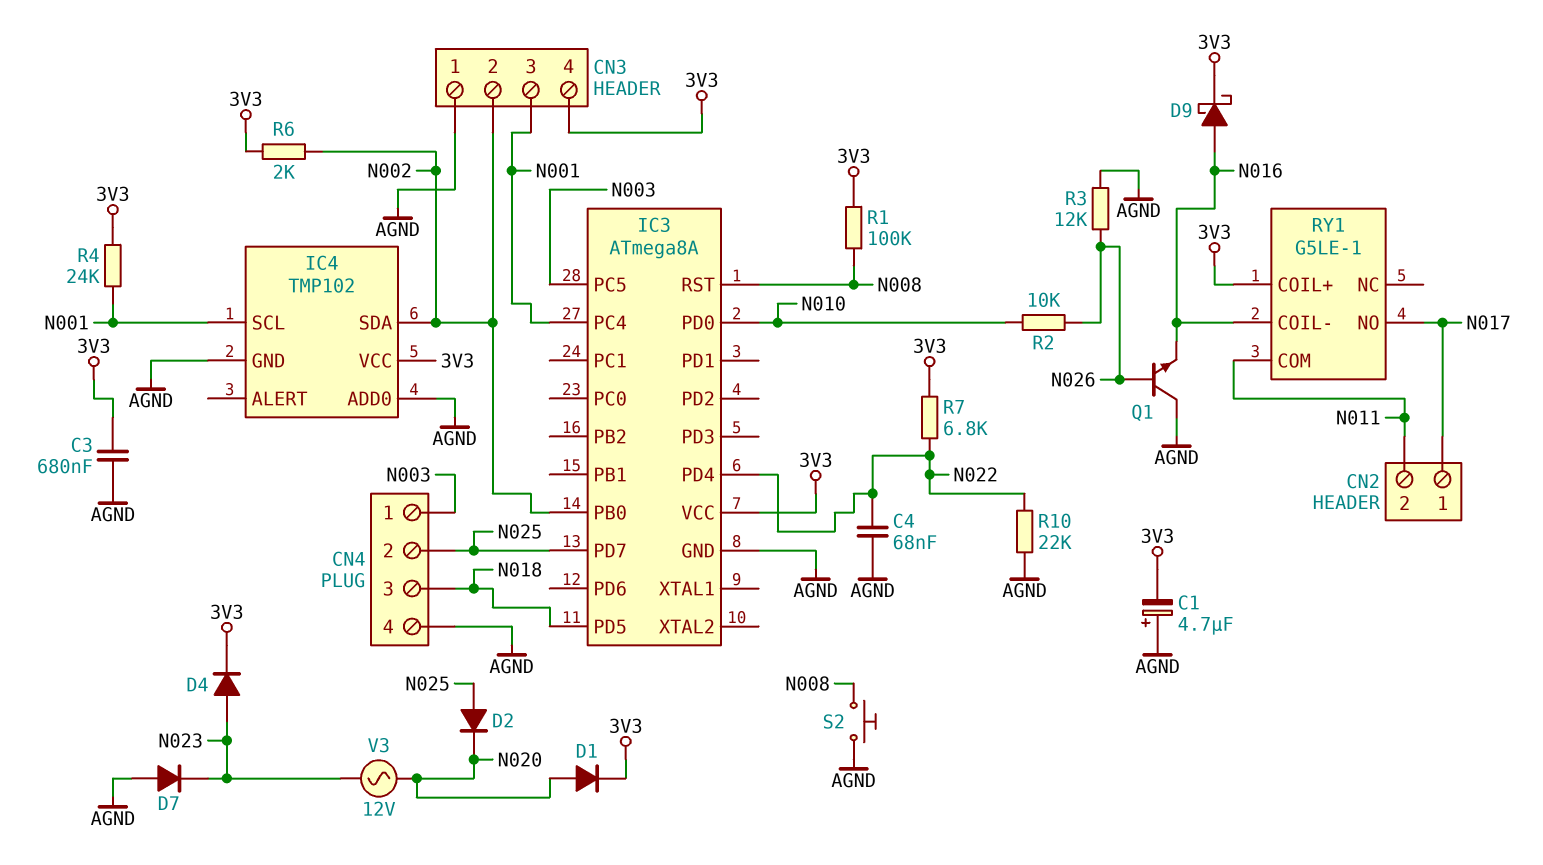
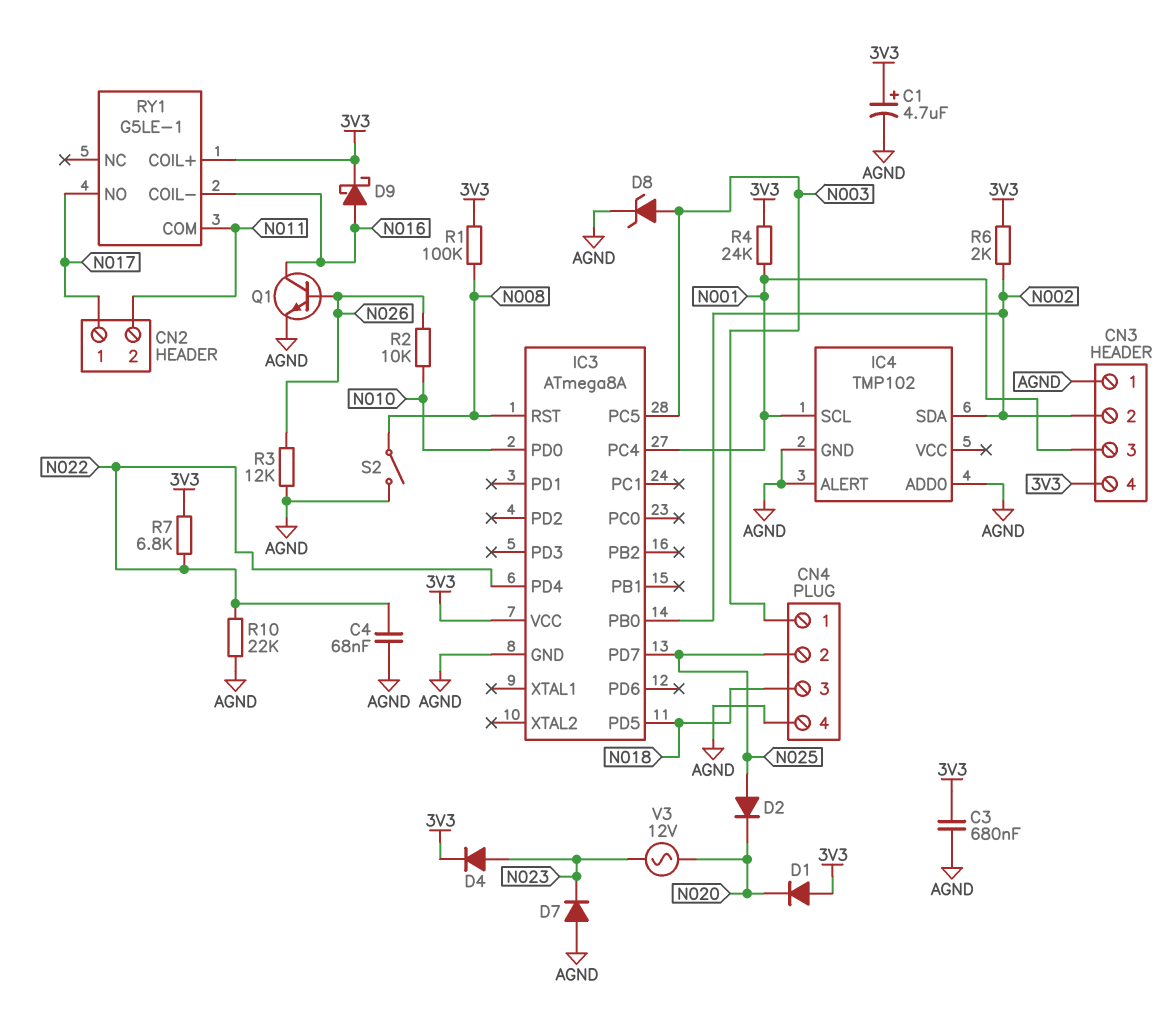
C1: 4.7uF (plus AGND, minus 3V3) -> 4.7uF (plus 3V3, minus AGND)
D1: diode (A N020, K 3V3) -> diode (A 3V3, K N020)
D8: none -> zener (A N003, K AGND)
IC4 pin ALERT: none -> AGND
IC4 pin VCC: 3V3 -> none
Q1: NPN (B N026, C AGND, E N016) -> NPN (B N026, C N016, E AGND)
S2: button (AGND, N008) -> switch (AGND, N008)

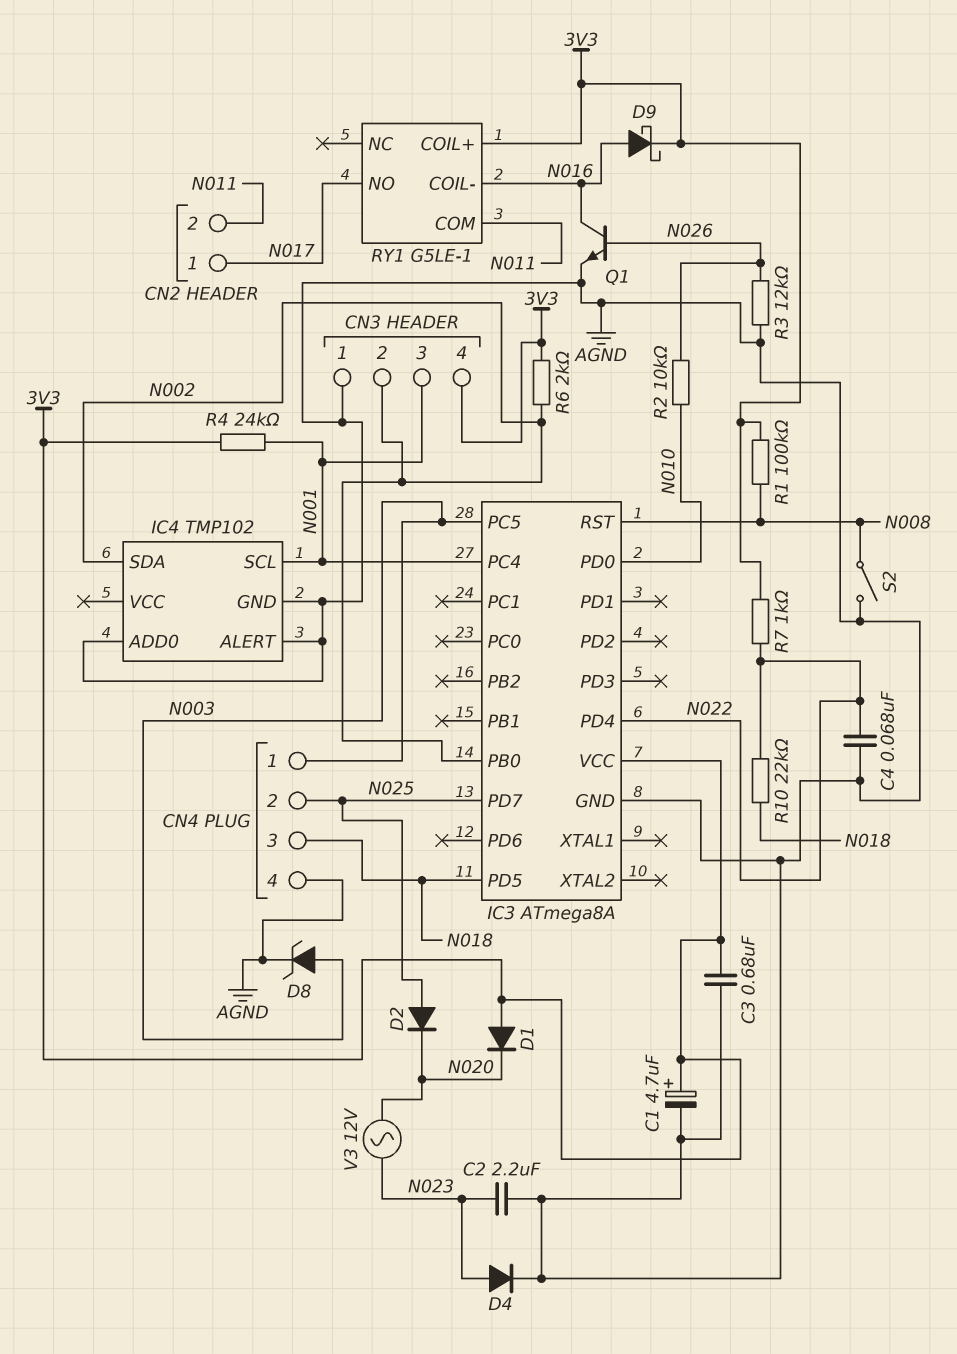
C2: none -> 2.2uF (AGND, N023)
D4: diode (A N023, K 3V3) -> diode (A N023, K AGND)
D7: diode (A AGND, K N023) -> none
R7: 6.8k (3V3, N022) -> 1k (3V3, N022)
R10: 22k (AGND, N022) -> 22k (N018, N022)

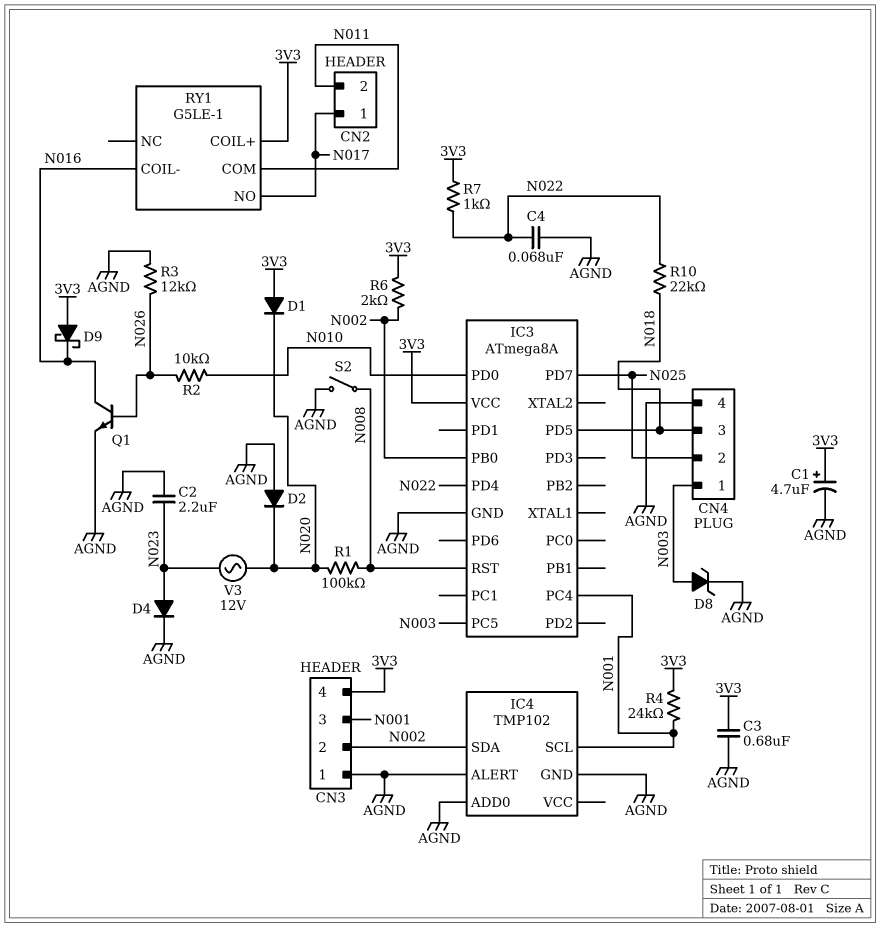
D2: diode (A N025, K N020) -> diode (A AGND, K N020)
D9: schottky (A N016, K 3V3) -> schottky (A 3V3, K N016)
R1: 100k (3V3, N008) -> 100k (N008, N020)

